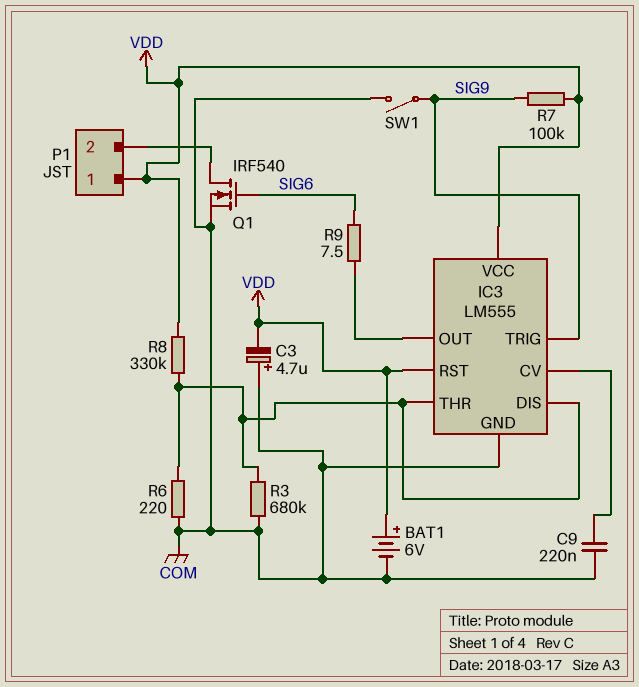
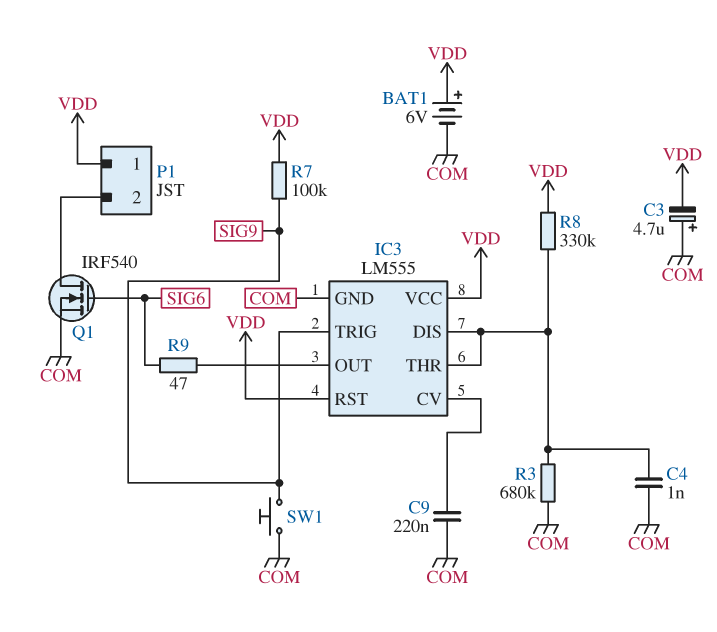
C4: none -> 1nF (COM, IC3/DIS)
R6: 220 (COM, IC3/DIS) -> none
R9: 7.5 (IC3/OUT, SIG6) -> 47 (IC3/OUT, SIG6)
SW1: switch (COM, SIG9) -> button (COM, SIG9)

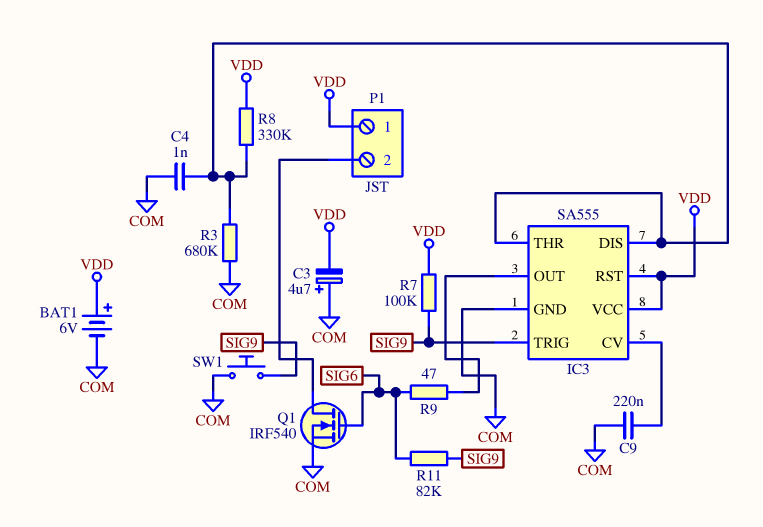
IC3: LM555 -> SA555
R11: none -> 82k (SIG6, SIG9)

